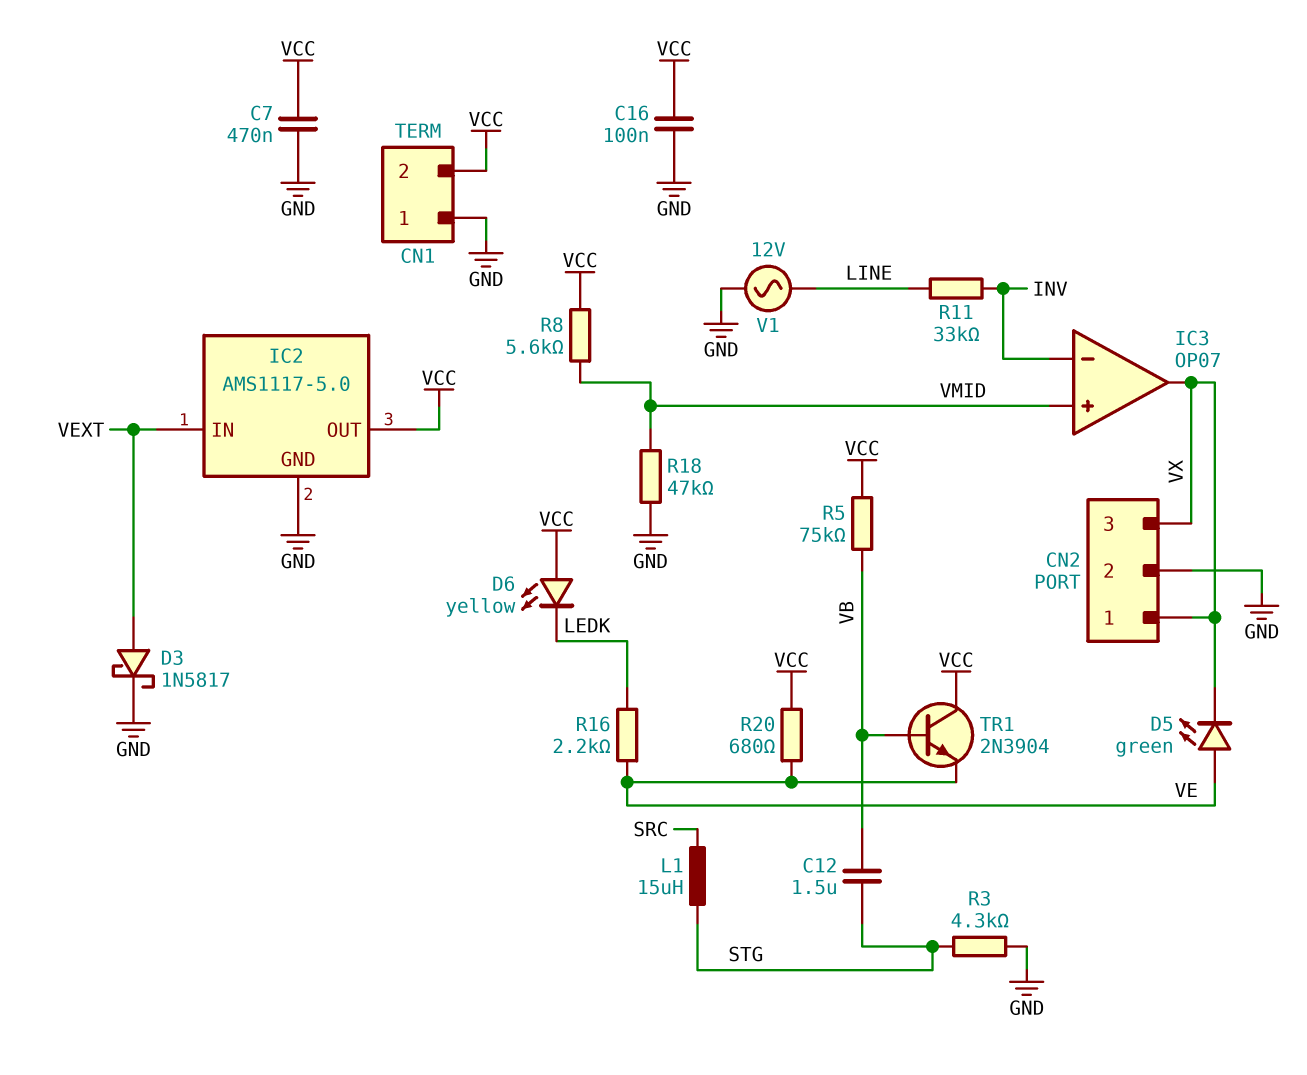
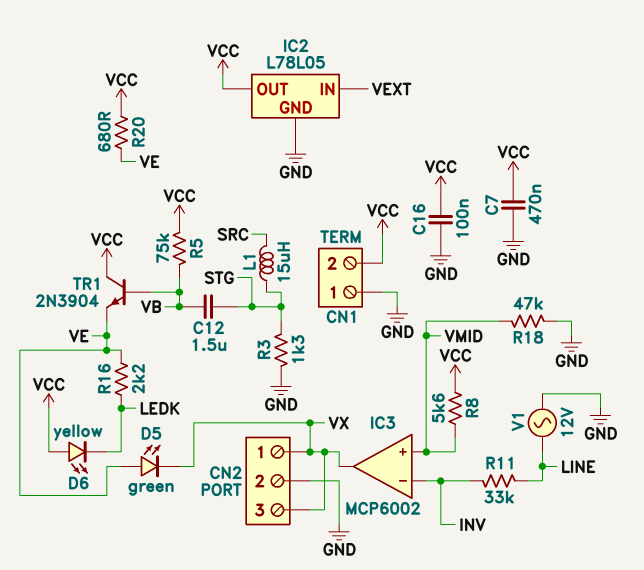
D3: schottky 1N5817 (A VEXT, K GND) -> none
IC2: AMS1117-5.0 -> L78L05
IC3: OP07 -> MCP6002
R3: 4.3k (GND, STG) -> 1.3k (GND, STG)

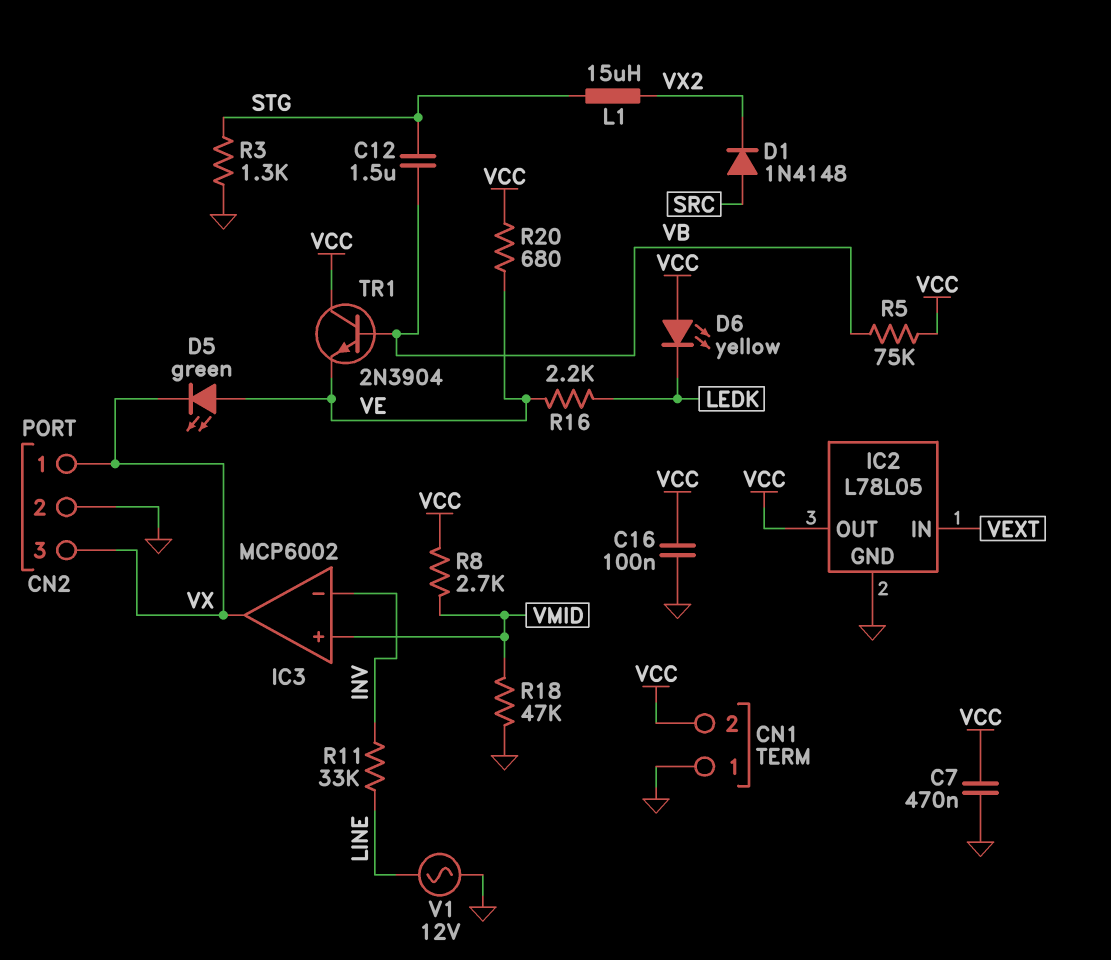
D1: none -> diode 1N4148 (A SRC, K VX2)
L1: 15uH (SRC, STG) -> 15uH (STG, VX2)
R8: 5.6k (VCC, VMID) -> 2.7k (VCC, VMID)

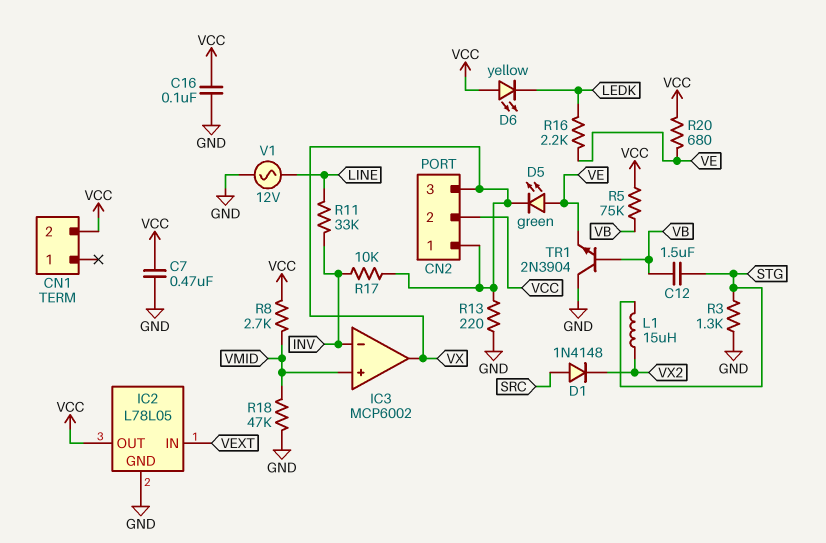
CN1 pin 1: GND -> none
CN2 pin 2: GND -> VCC
R13: none -> 220 (GND, VX)
R17: none -> 10k (INV, VX)
TR1: NPN 2N3904 (B VB, C VCC, E VE) -> NPN 2N3904 (B VB, C GND, E VE)

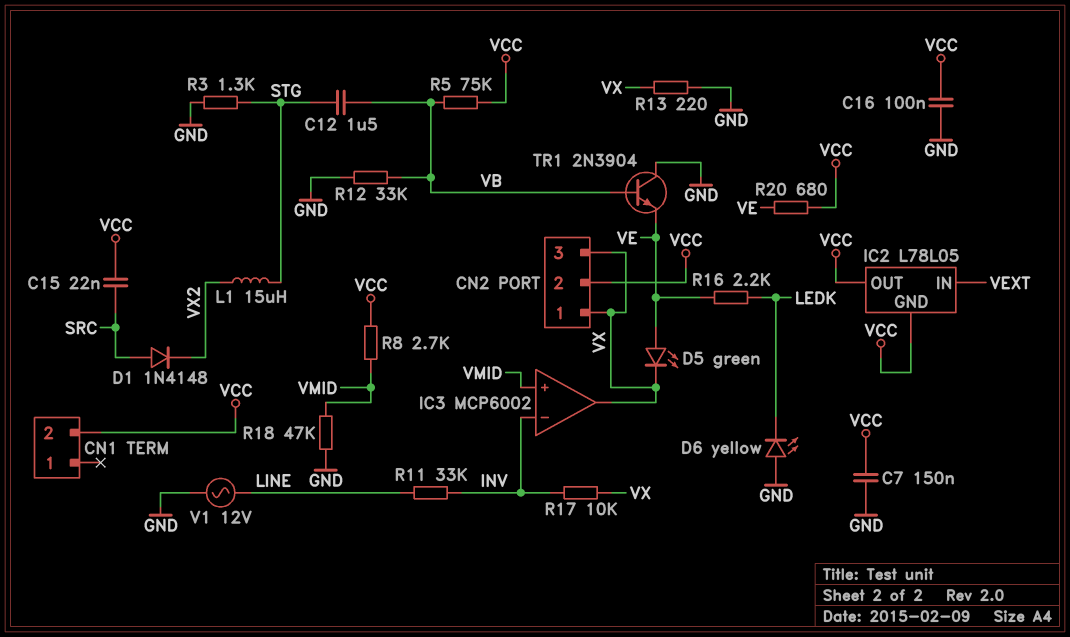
C7: 470nF (GND, VCC) -> 150nF (GND, VCC)
C15: none -> 22nF (SRC, VCC)
D6: LED yellow (A VCC, K LEDK) -> LED yellow (A GND, K LEDK)
IC2 pin GND: GND -> VCC
R12: none -> 33k (GND, VB)

